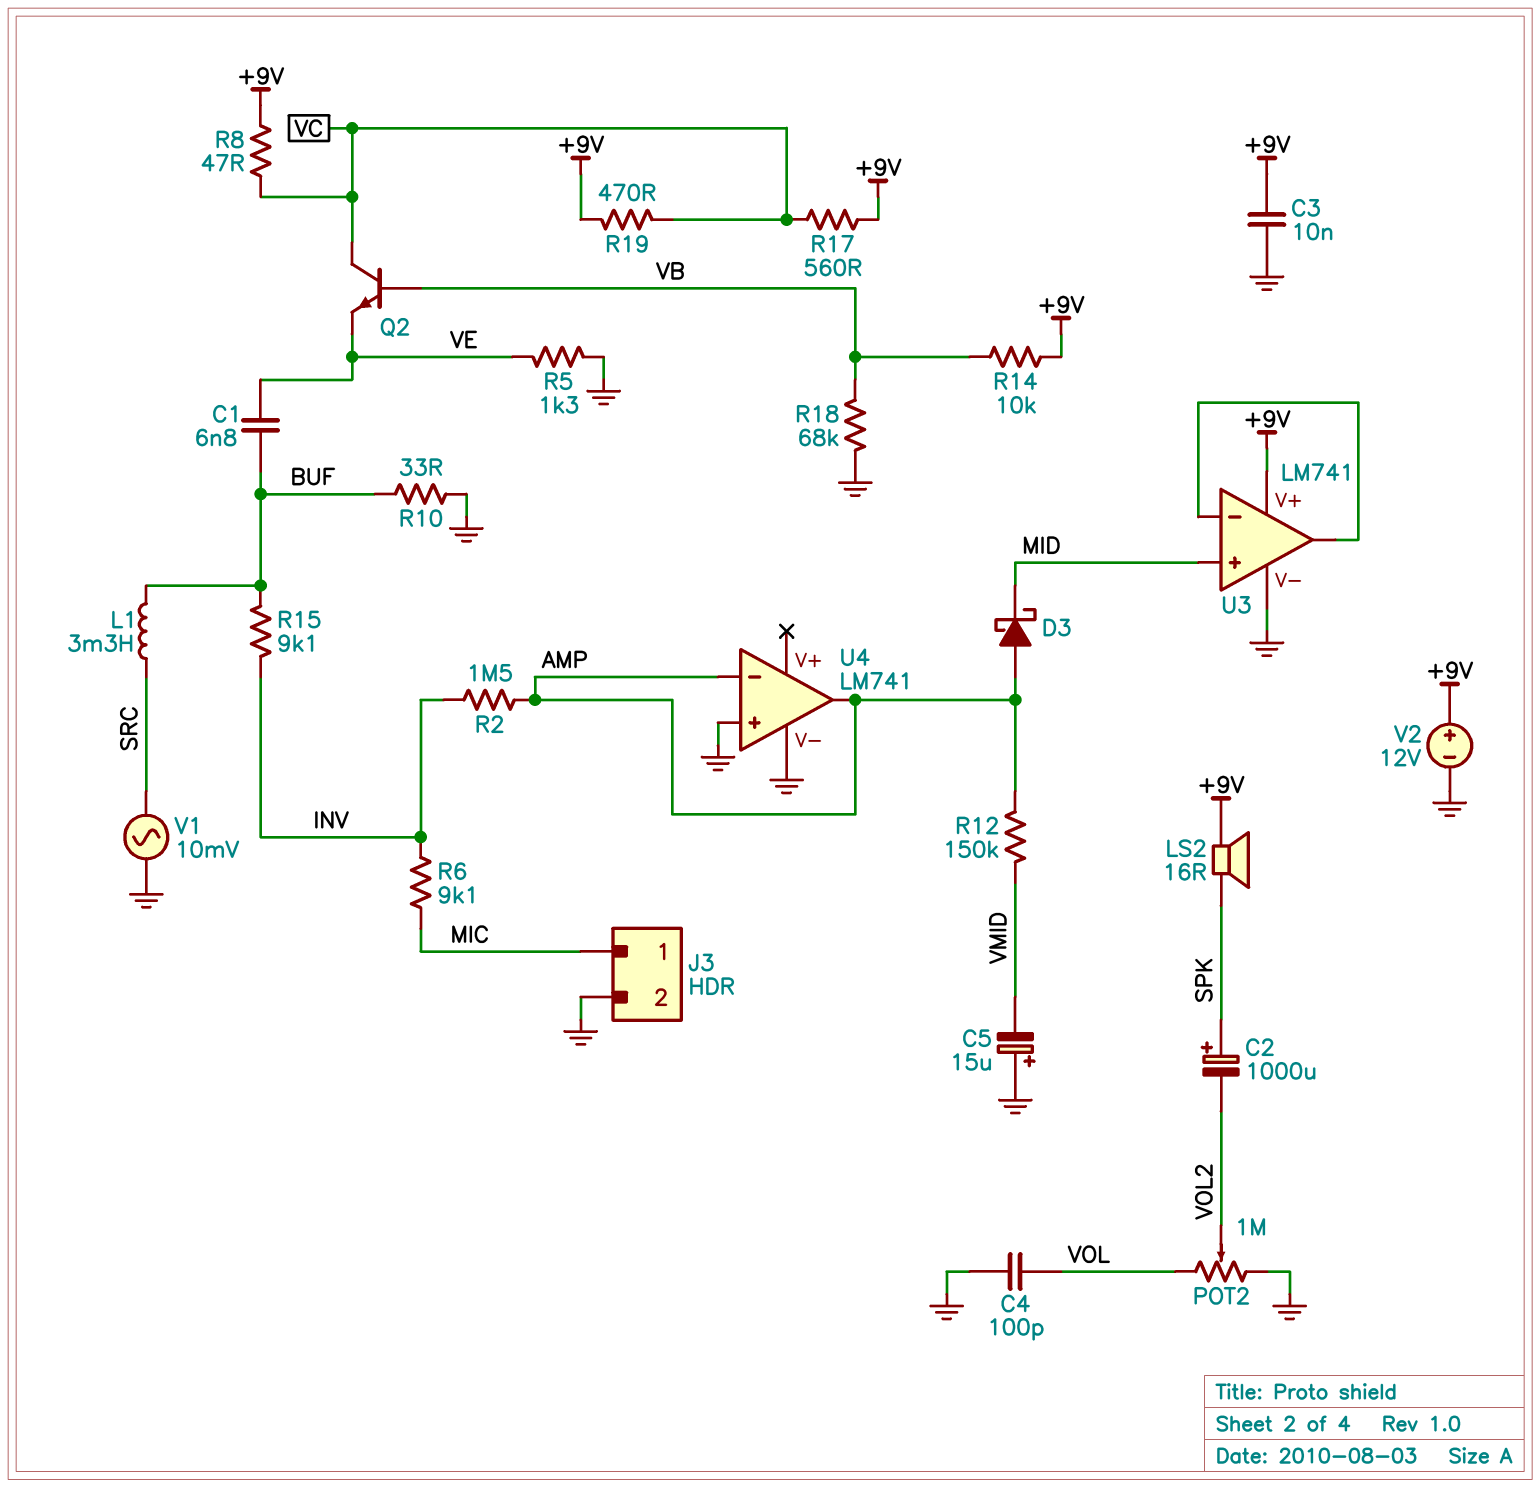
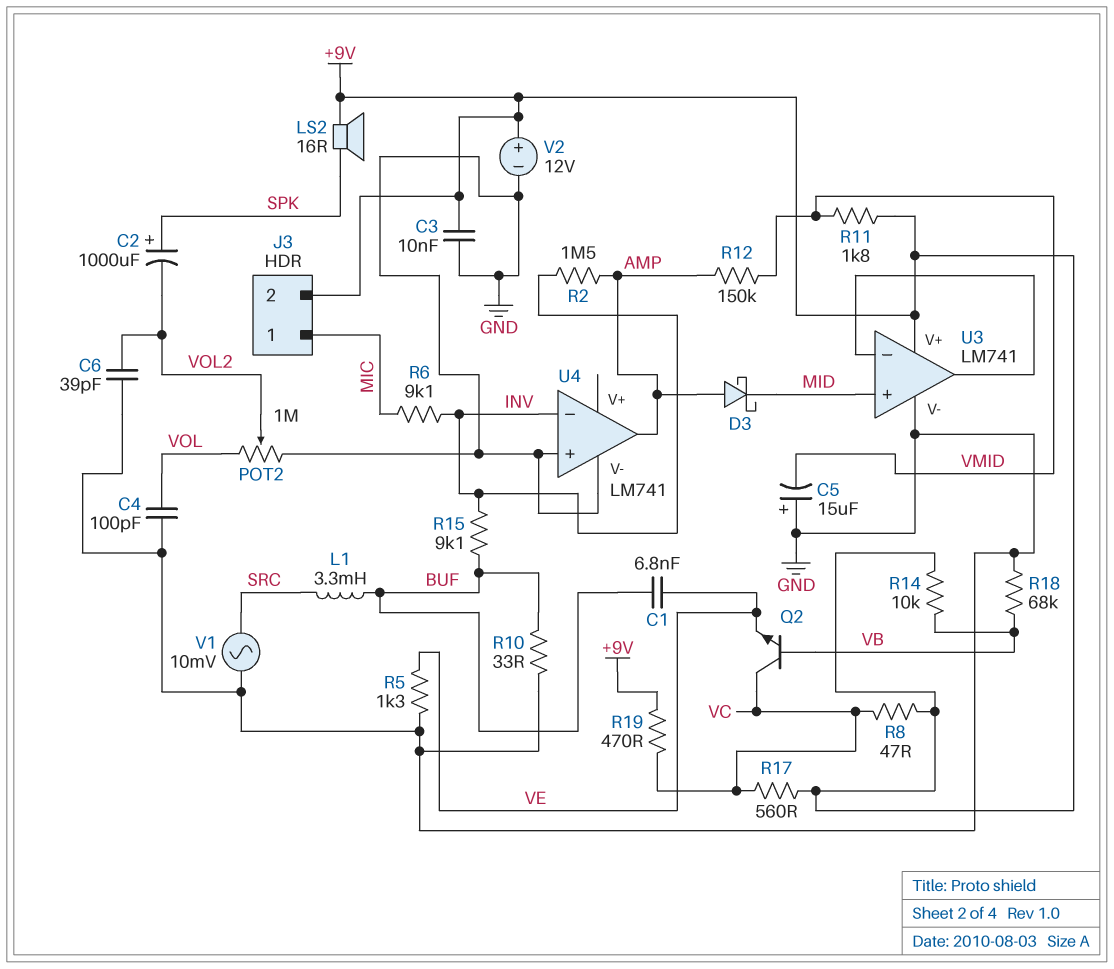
C6: none -> 39pF (GND, VOL2)
J3 pin 2: GND -> +9V
R11: none -> 1.8k (+9V, VMID)
U4 pin in-: AMP -> INV

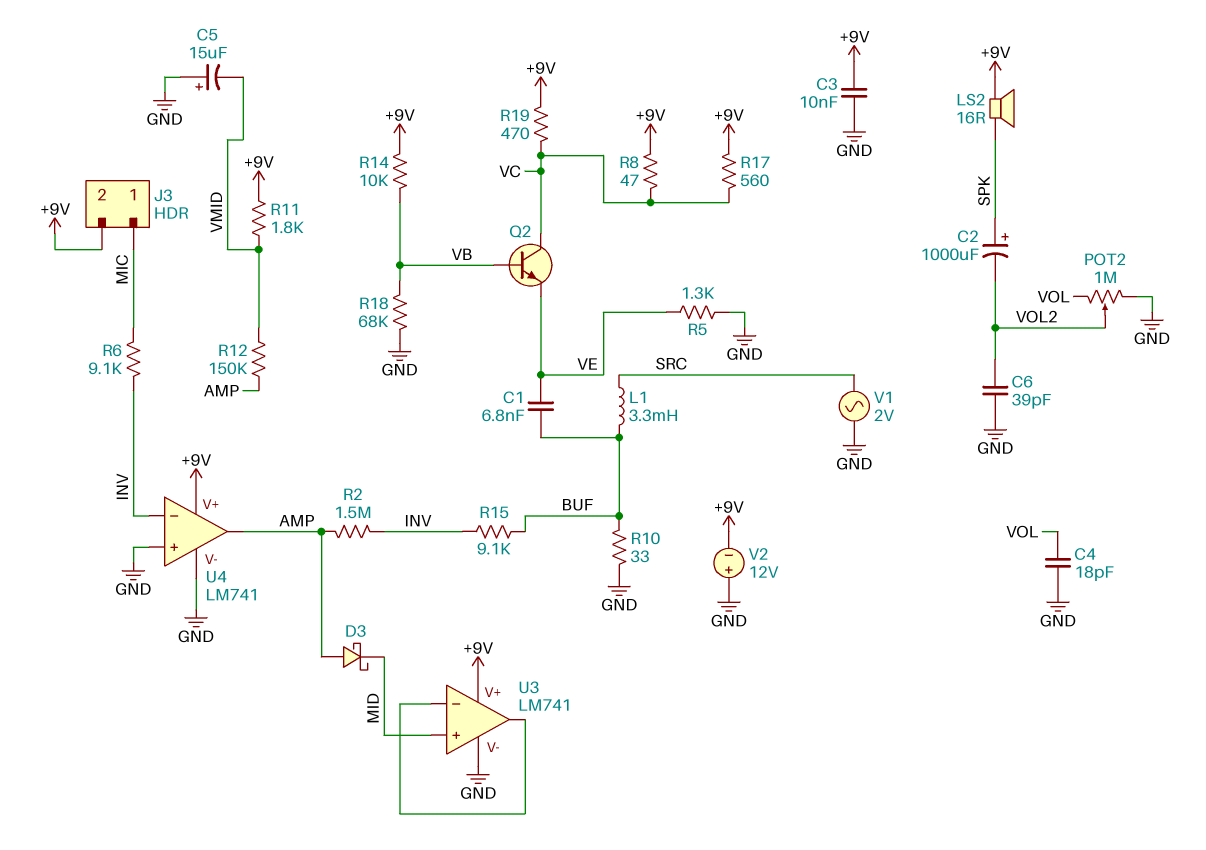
C4: 100pF (GND, VOL) -> 18pF (GND, VOL)
U4 pin V+: none -> +9V
V1: AC 10mV (GND, SRC) -> AC 2V (GND, SRC)
V2: 12V (plus +9V, minus GND) -> 12V (plus GND, minus +9V)

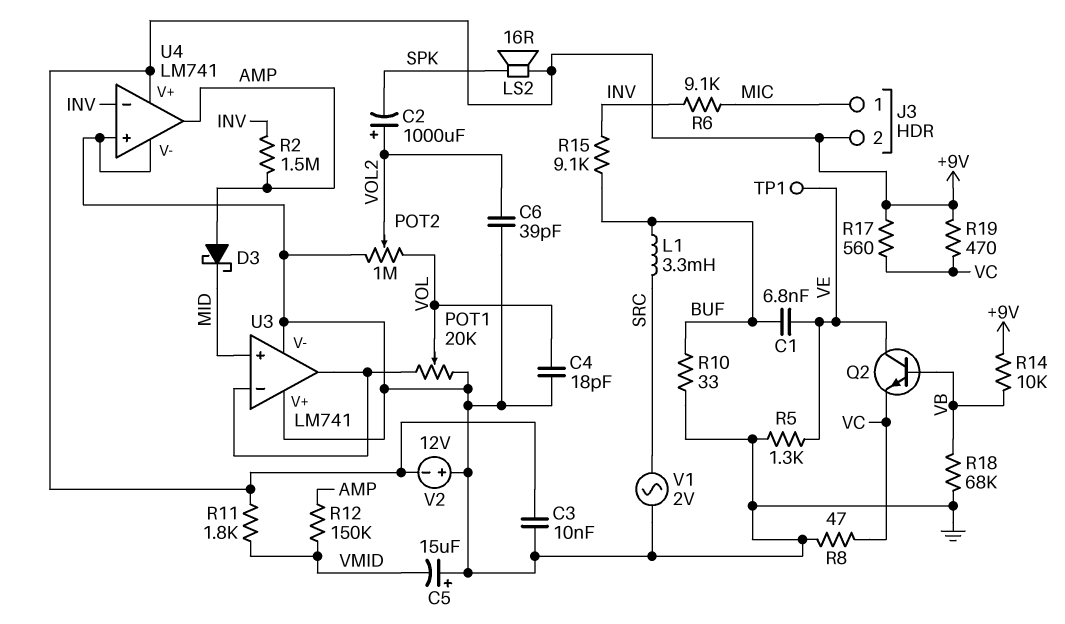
C2: 1000uF (plus SPK, minus VOL2) -> 1000uF (plus VOL2, minus SPK)
POT1: none -> 20k (GND, U3/in-, wiper VOL)
Q2: NPN (B VB, C VC, E VE) -> NPN (B VB, C VE, E VC)
R8: 47 (+9V, VC) -> 47 (GND, VC)
TP1: none -> test point (VE)
U3 pin V+: +9V -> GND

